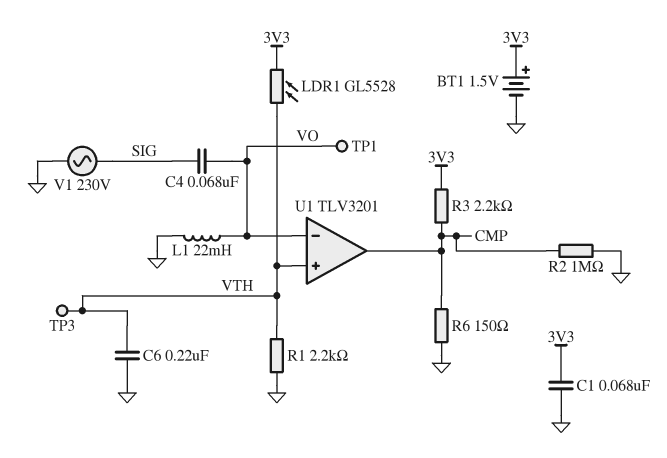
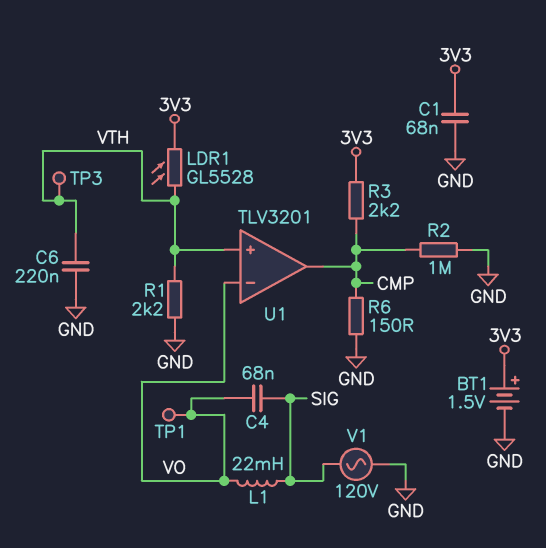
L1: 22mH (GND, VO) -> 22mH (SIG, VO)
V1: AC 230V (GND, SIG) -> AC 120V (GND, SIG)

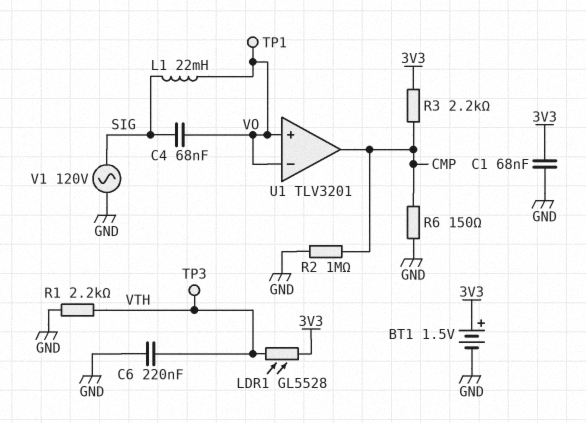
U1 pin in+: VTH -> VO

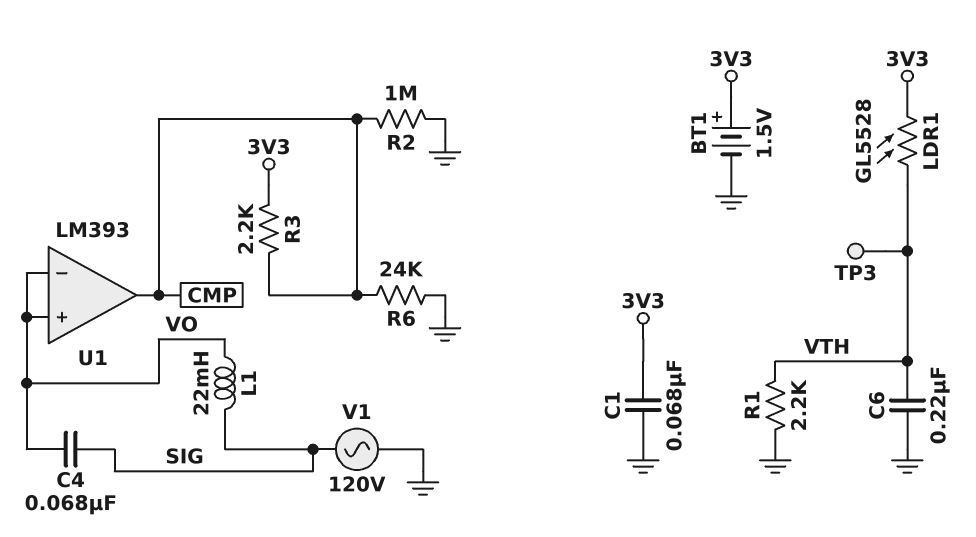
R6: 150 (CMP, GND) -> 24k (CMP, GND)
TP1: test point (VO) -> none
U1: TLV3201 -> LM393

